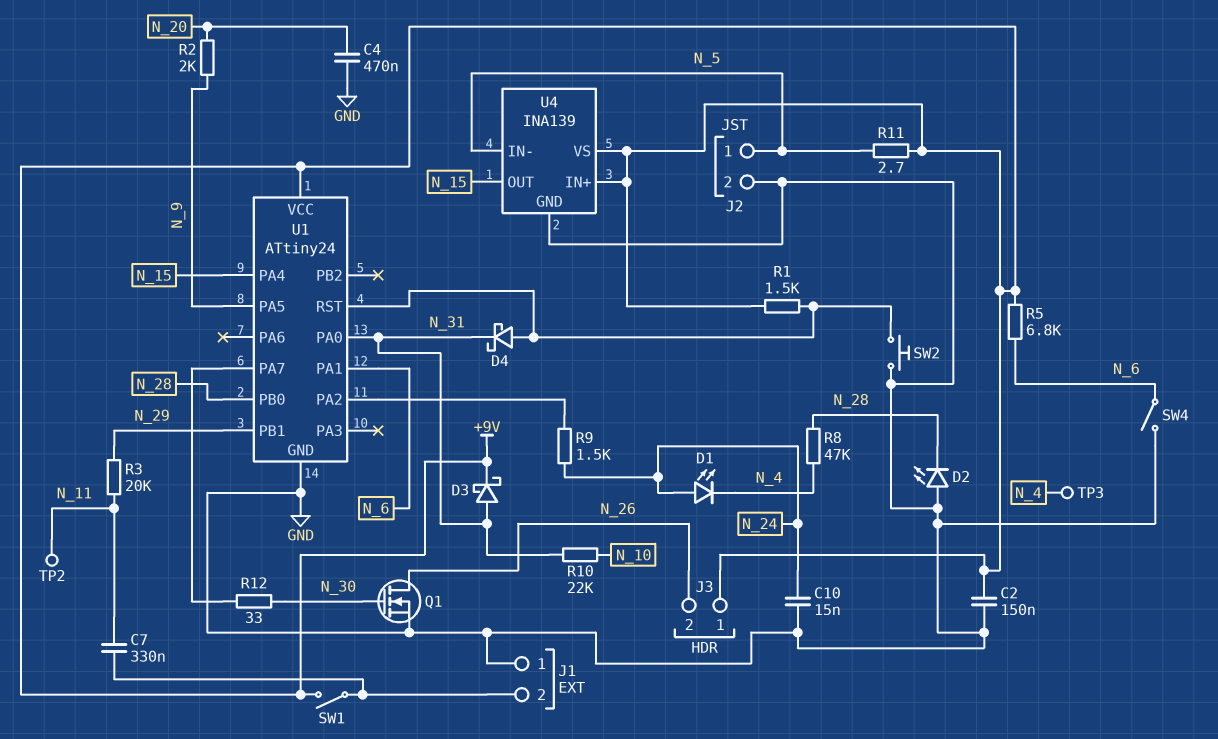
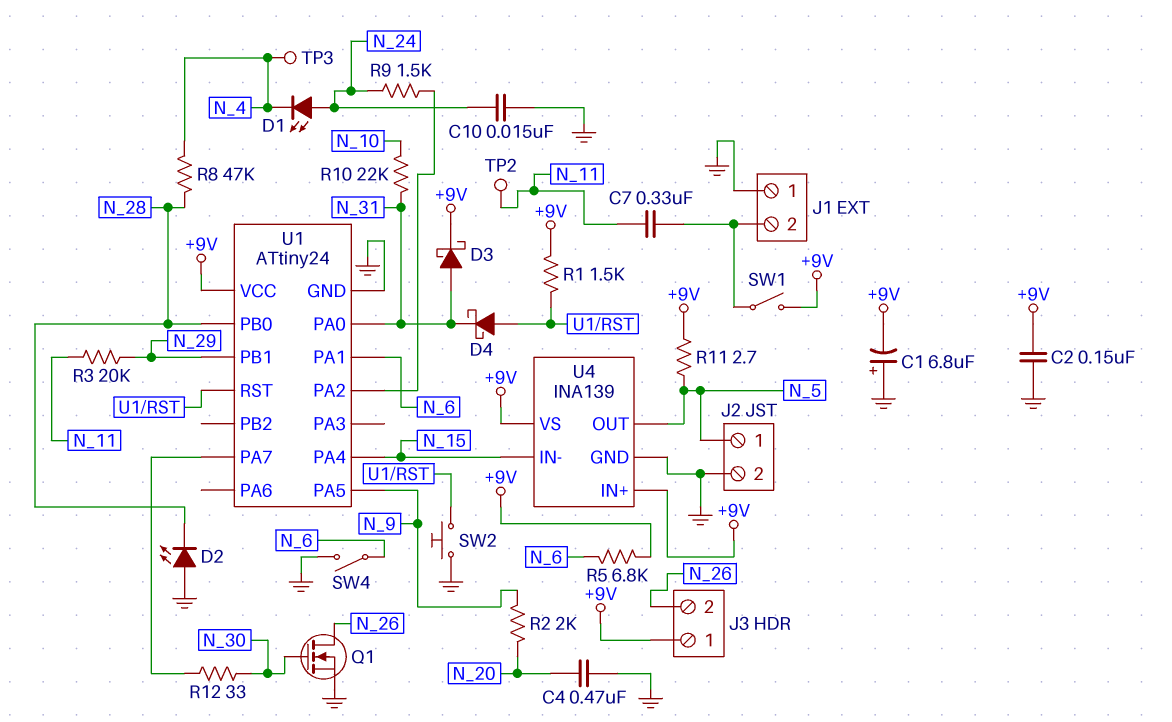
C1: none -> 6.8uF (plus GND, minus +9V)
U4 pin IN-: N_5 -> N_15
U4 pin OUT: N_15 -> N_5

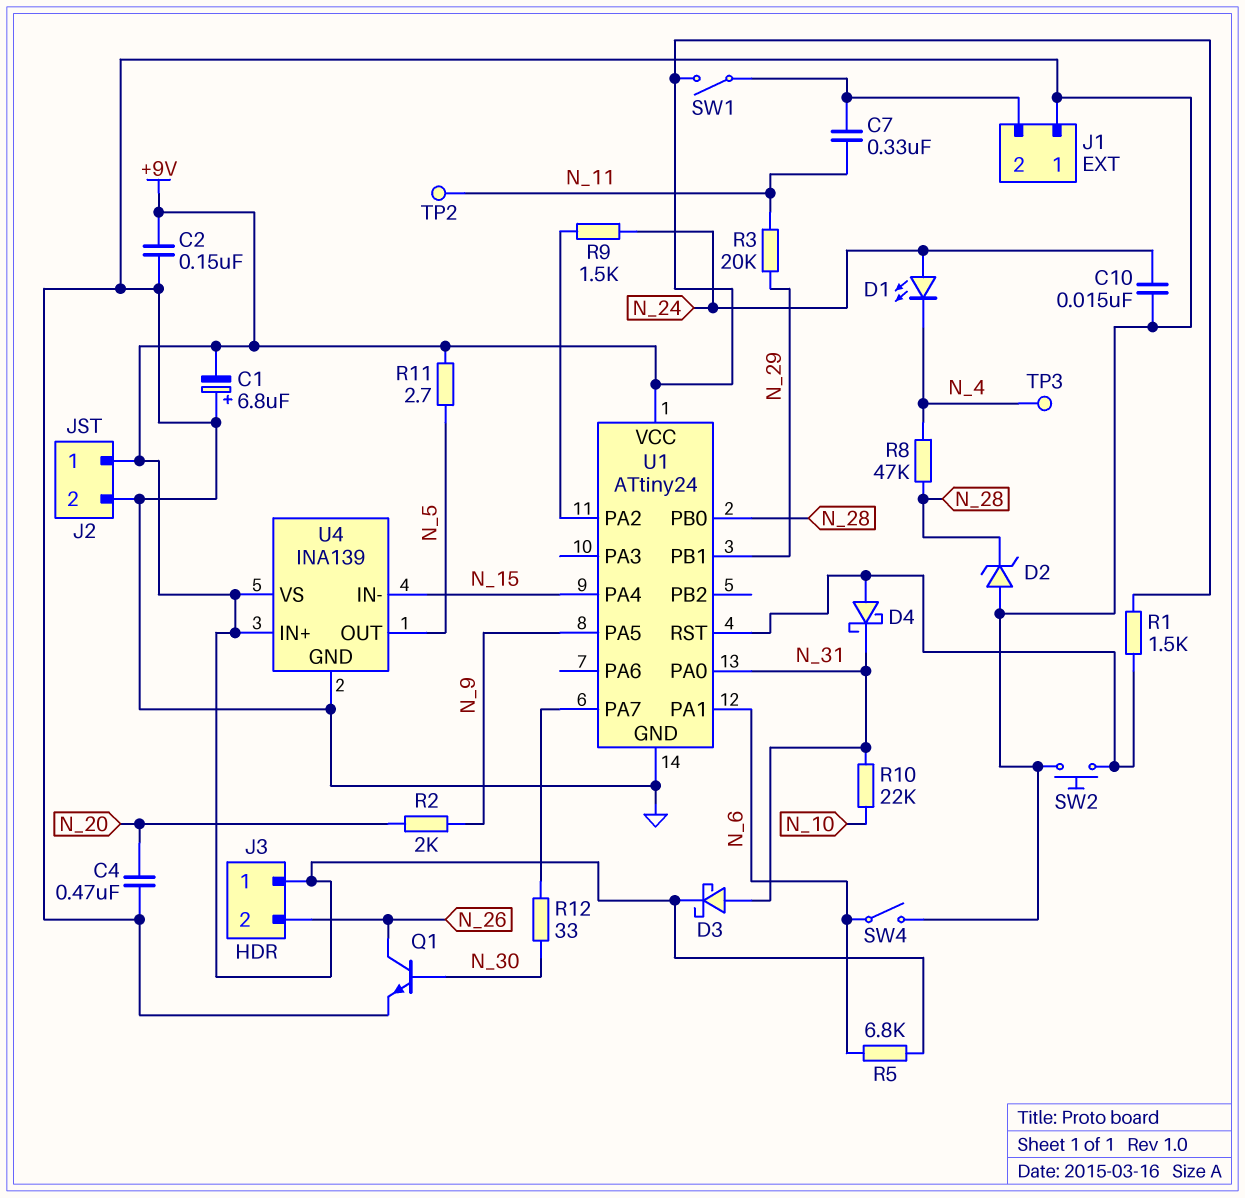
D2: LED (A GND, K N_28) -> zener (A GND, K N_28)
J2 pin 1: N_5 -> +9V
Q1: NMOS (G N_30, D N_26, S GND) -> NPN (B N_30, C N_26, E GND)

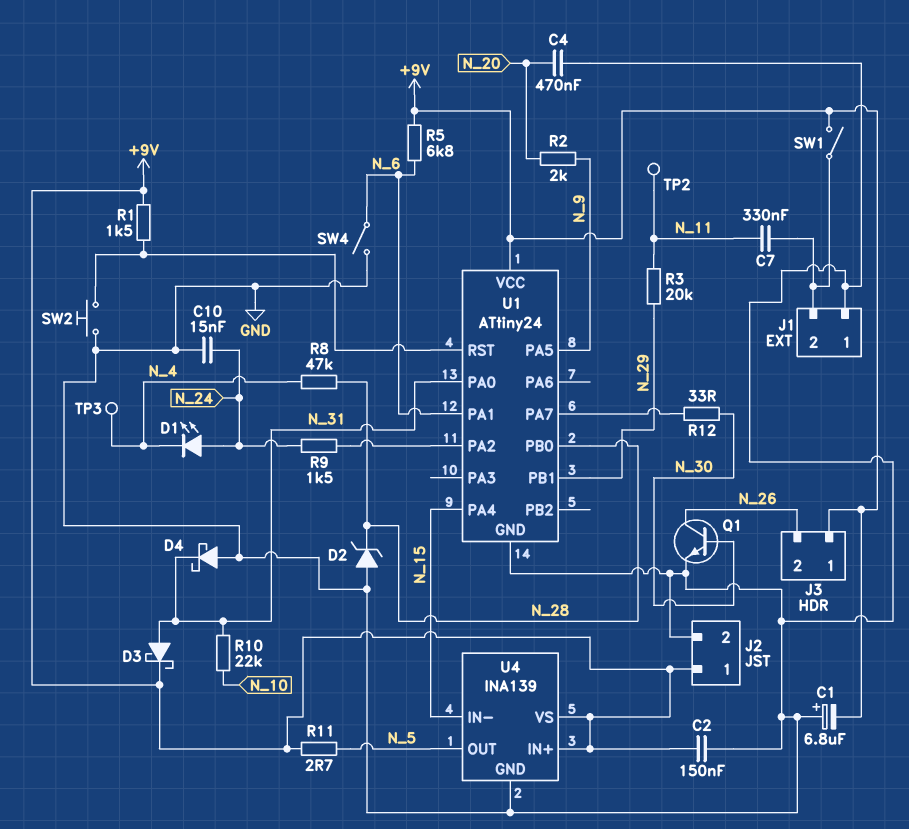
D4: schottky (A U1/RST, K N_31) -> schottky (A GND, K N_31)

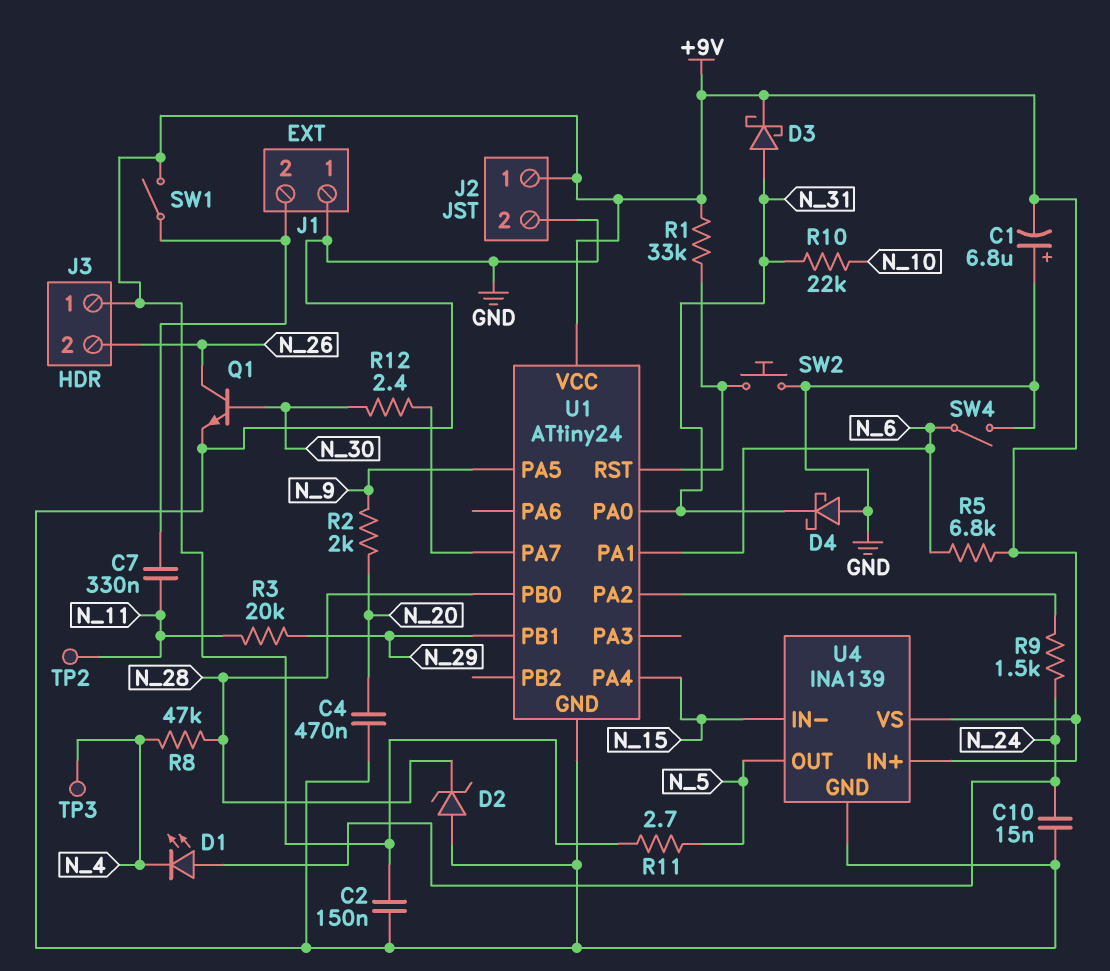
R1: 1.5k (+9V, U1/RST) -> 33k (+9V, U1/RST)
R12: 33 (N_30, U1/PA7) -> 2.4 (N_30, U1/PA7)

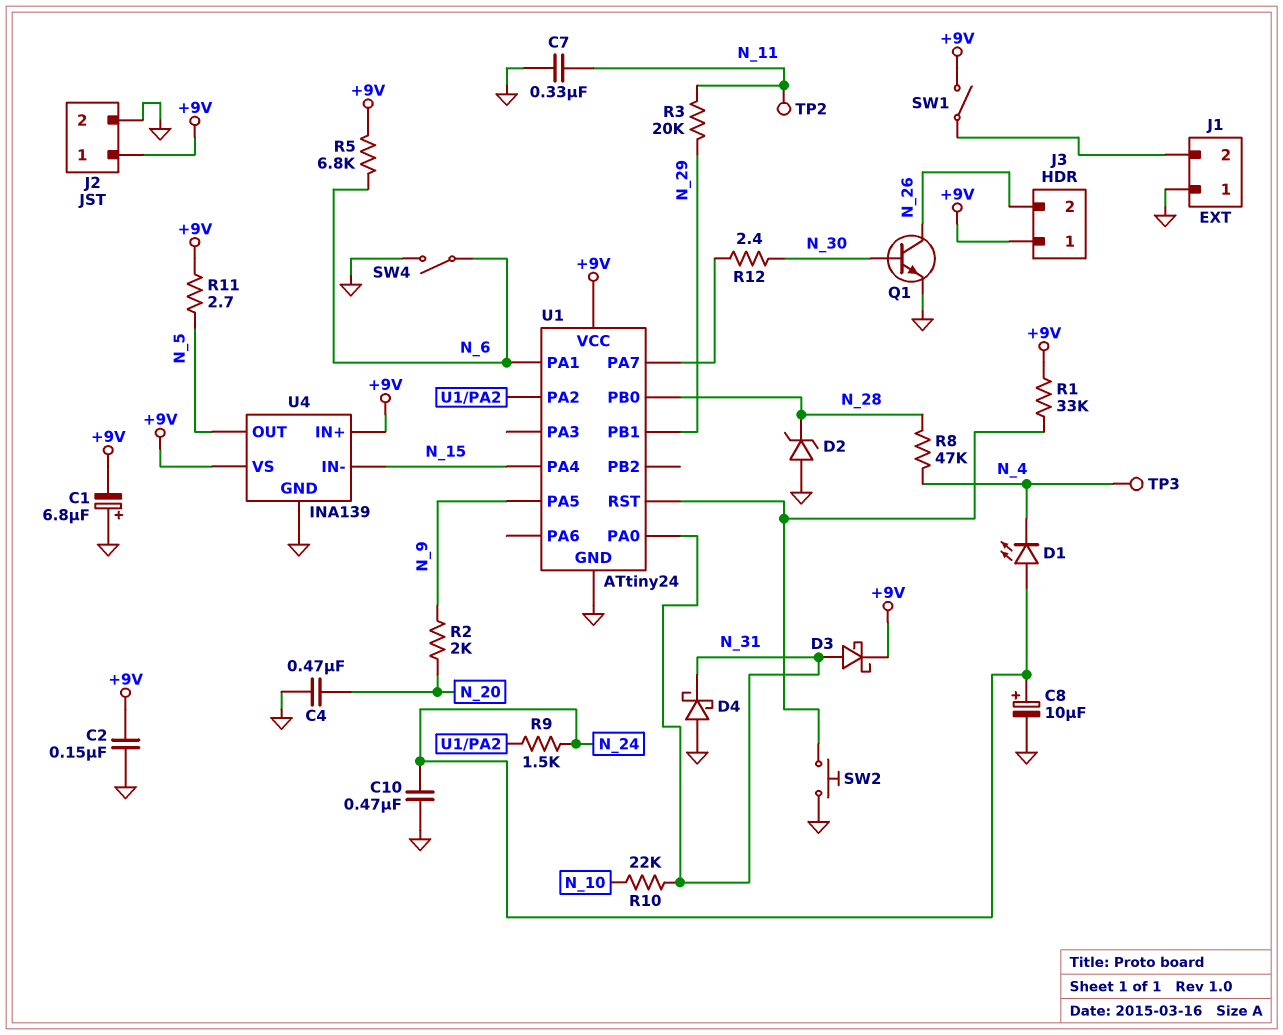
C7: 330nF (J1/2, N_11) -> 330nF (GND, N_11)
C8: none -> 10uF (plus N_24, minus GND)
C10: 15nF (GND, N_24) -> 470nF (GND, N_24)

